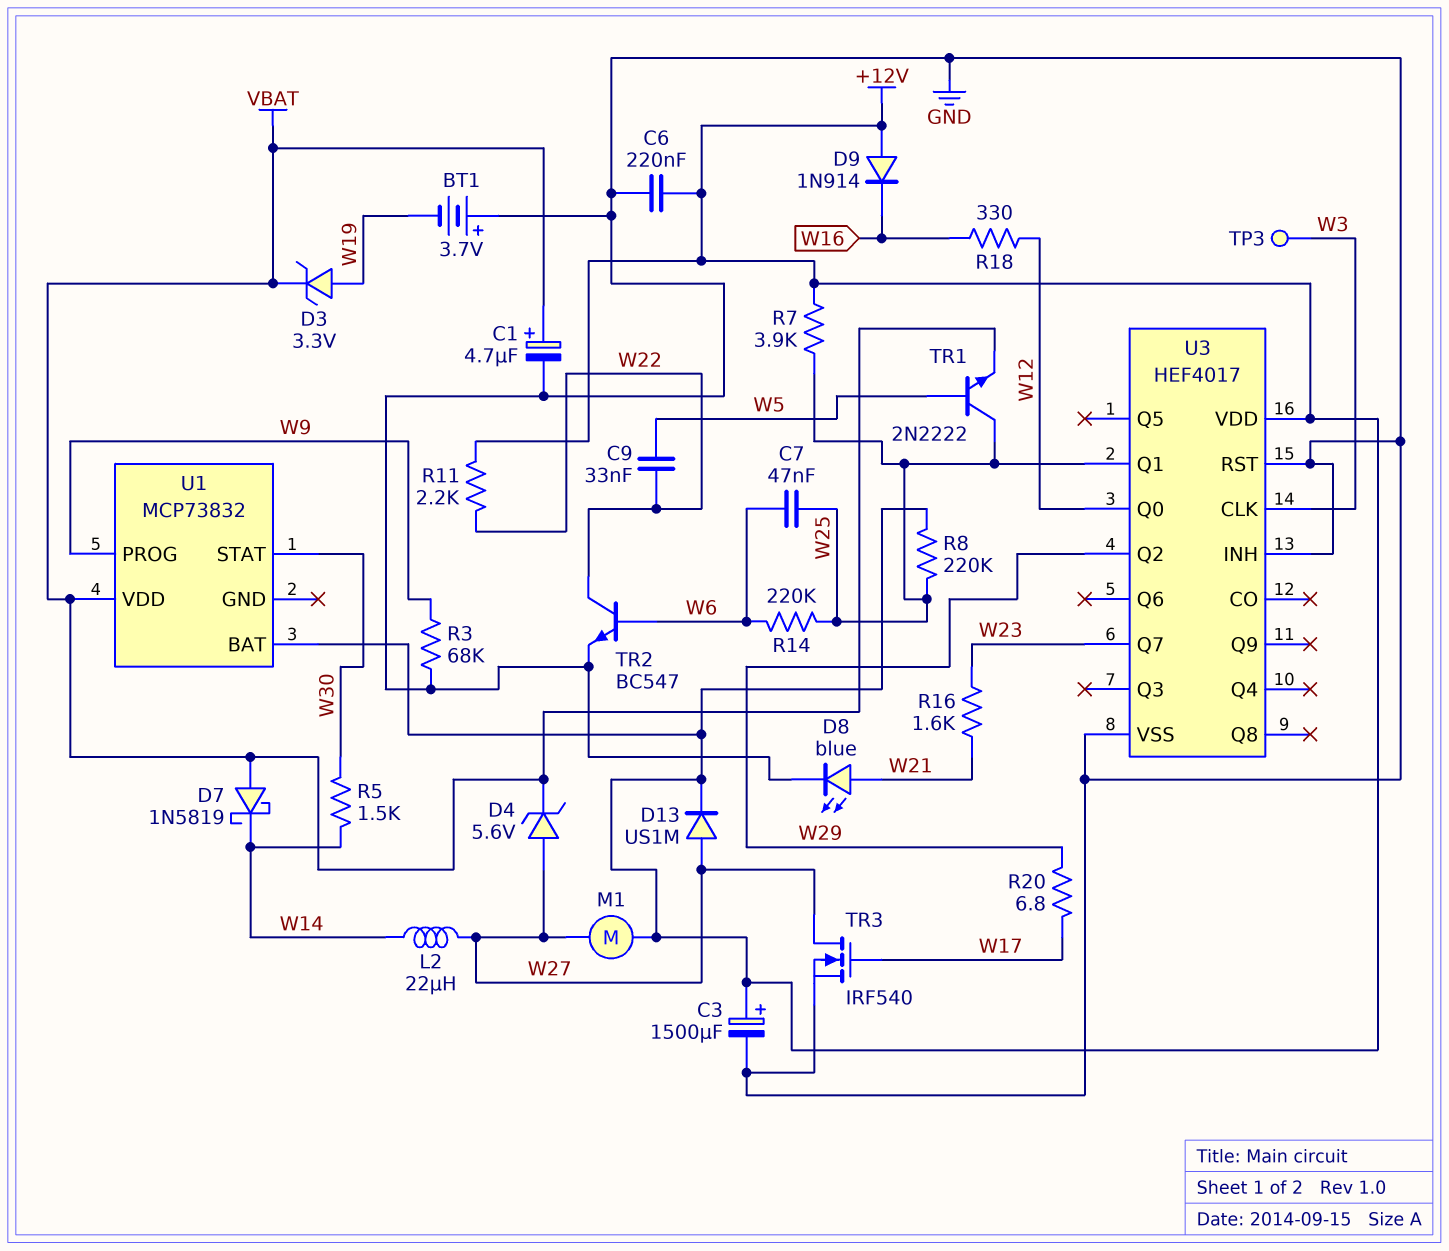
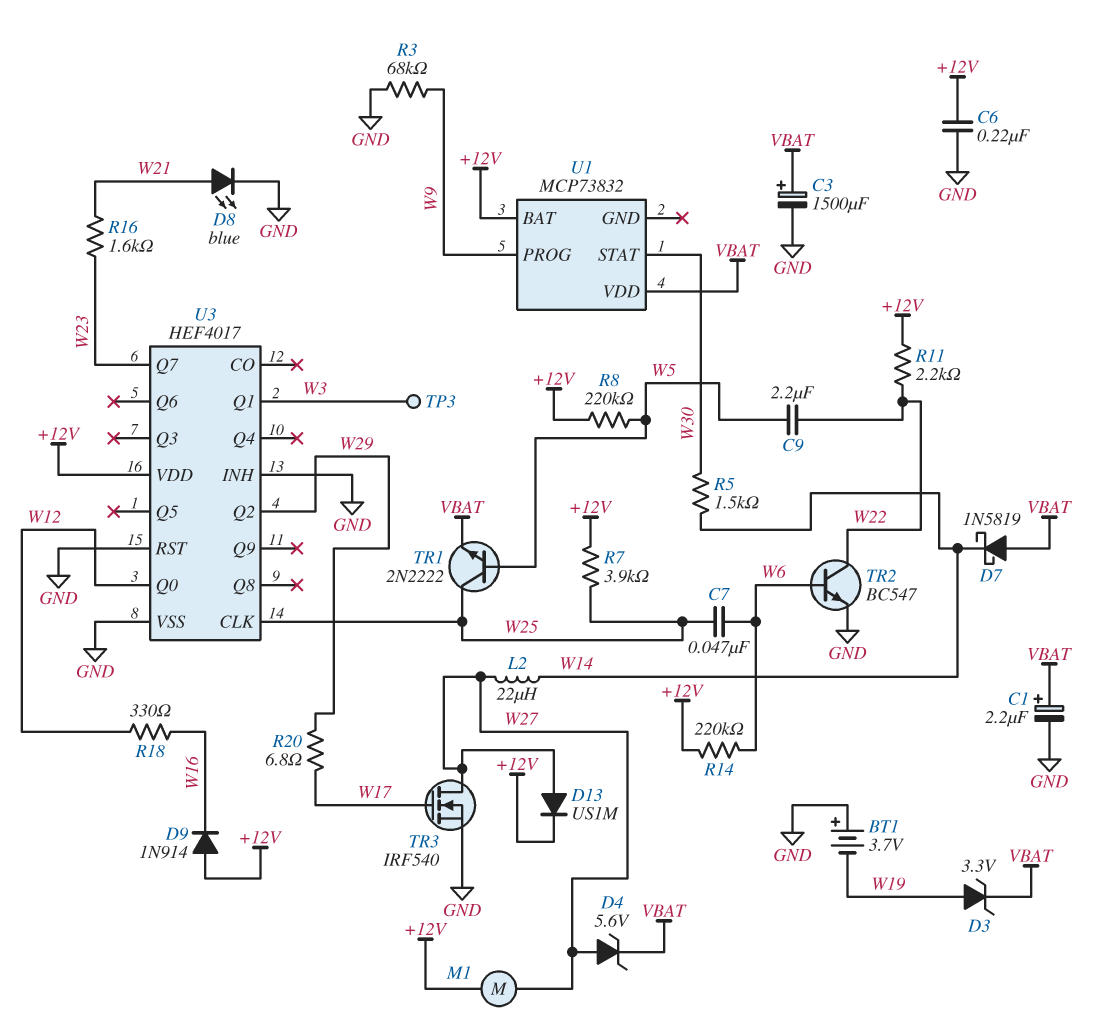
C1: 4.7uF (plus VBAT, minus GND) -> 2.2uF (plus VBAT, minus GND)
C3: 1500uF (plus +12V, minus GND) -> 1500uF (plus VBAT, minus GND)
C9: 33nF (W5, W22) -> 2.2uF (W5, W22)
R8: 220k (+12V, W25) -> 220k (+12V, W5)
R14: 220k (W6, W25) -> 220k (+12V, W6)
U3 pin CLK: W3 -> W25
U3 pin Q1: W25 -> W3

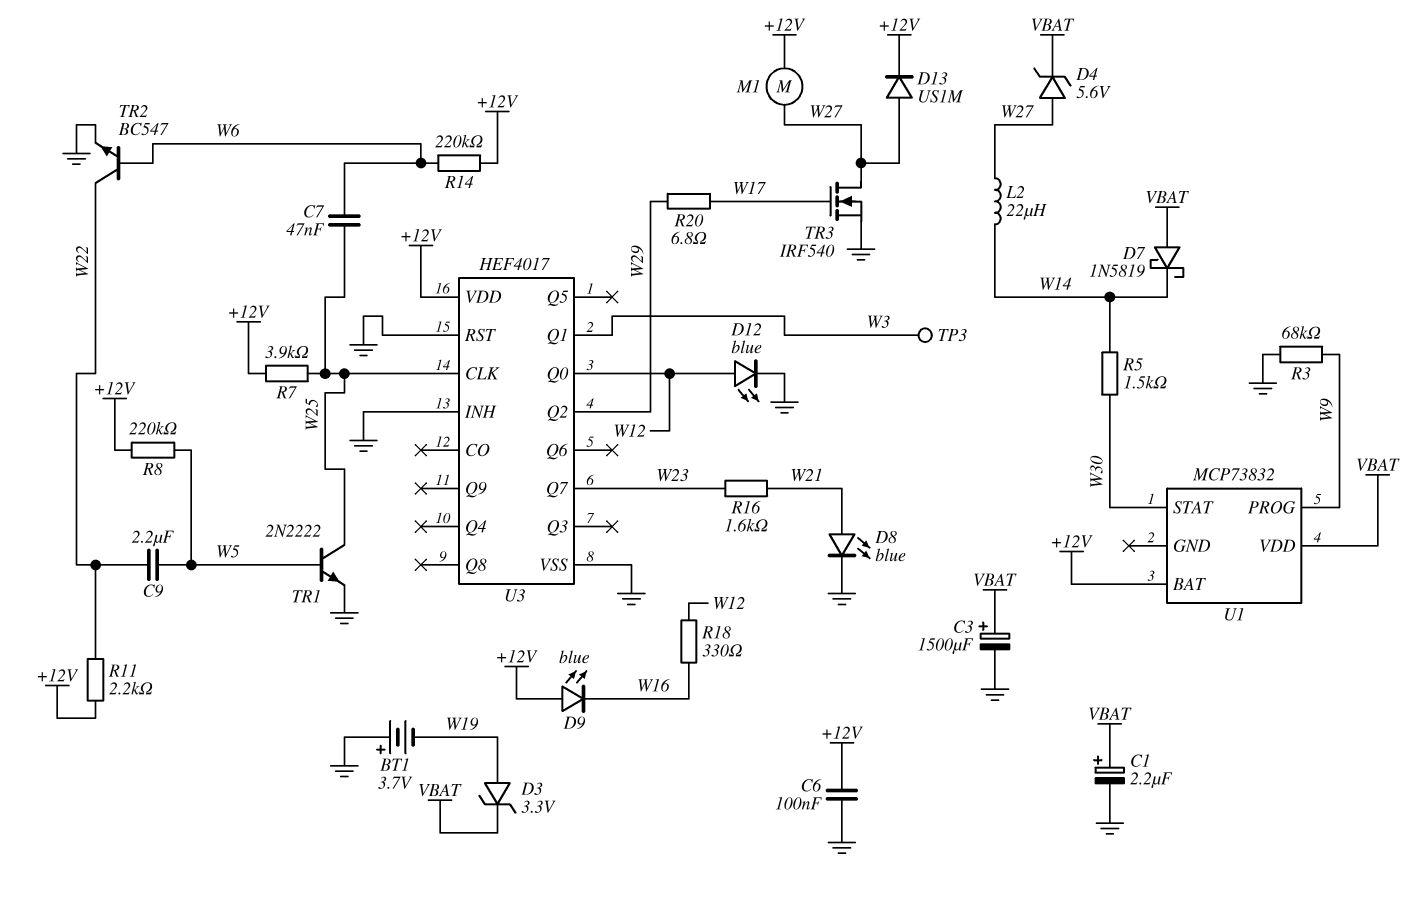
C6: 220nF (+12V, GND) -> 100nF (+12V, GND)
D9: diode 1N914 (A +12V, K W16) -> LED blue (A +12V, K W16)
D12: none -> LED blue (A W12, K GND)
TR1: NPN 2N2222 (B W5, C W25, E VBAT) -> NPN 2N2222 (B W5, C W25, E GND)

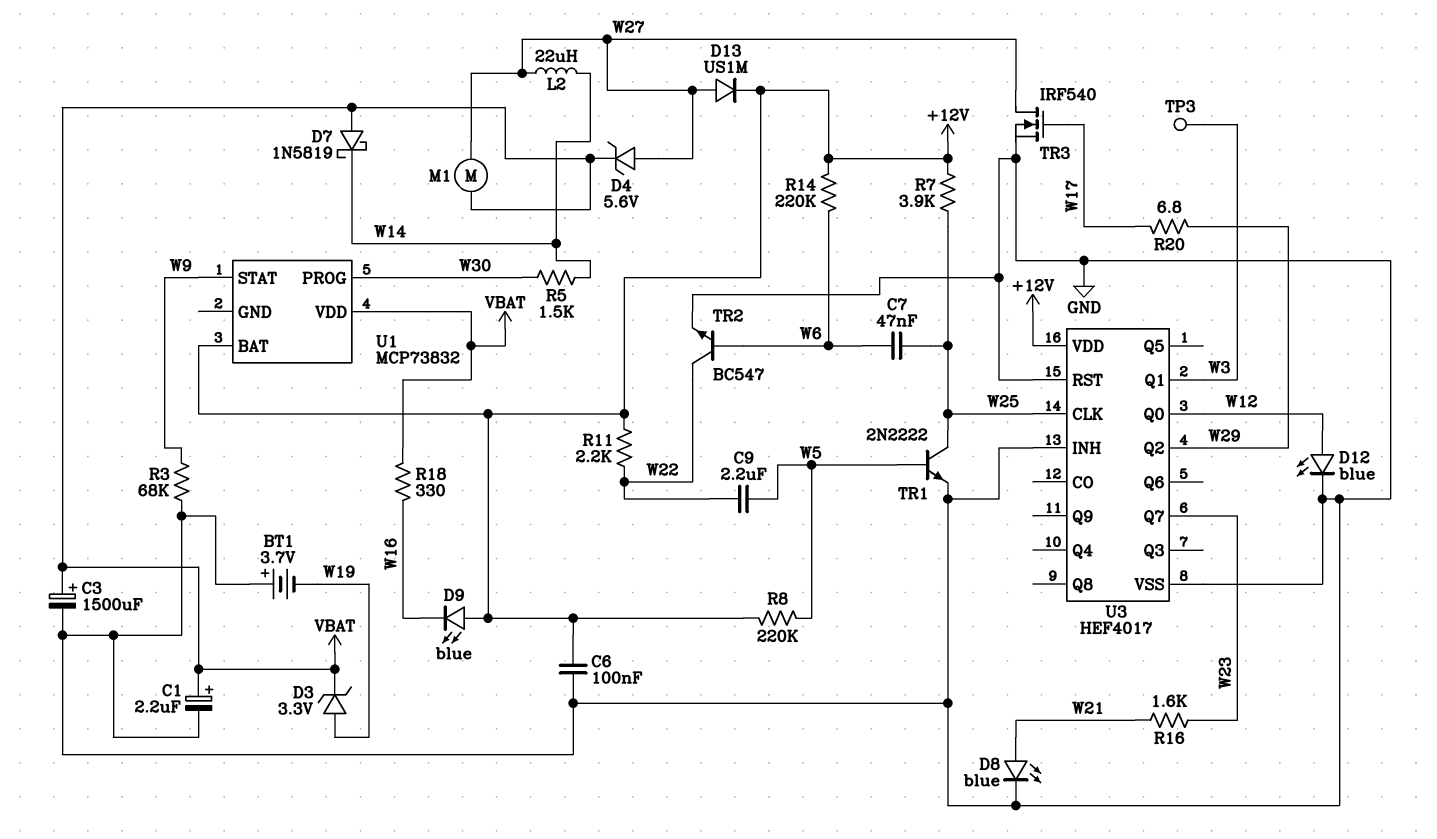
M1: motor (+12V, W27) -> motor (VBAT, W27)
R18: 330 (W12, W16) -> 330 (VBAT, W16)
U1 pin PROG: W9 -> W30
U1 pin STAT: W30 -> W9

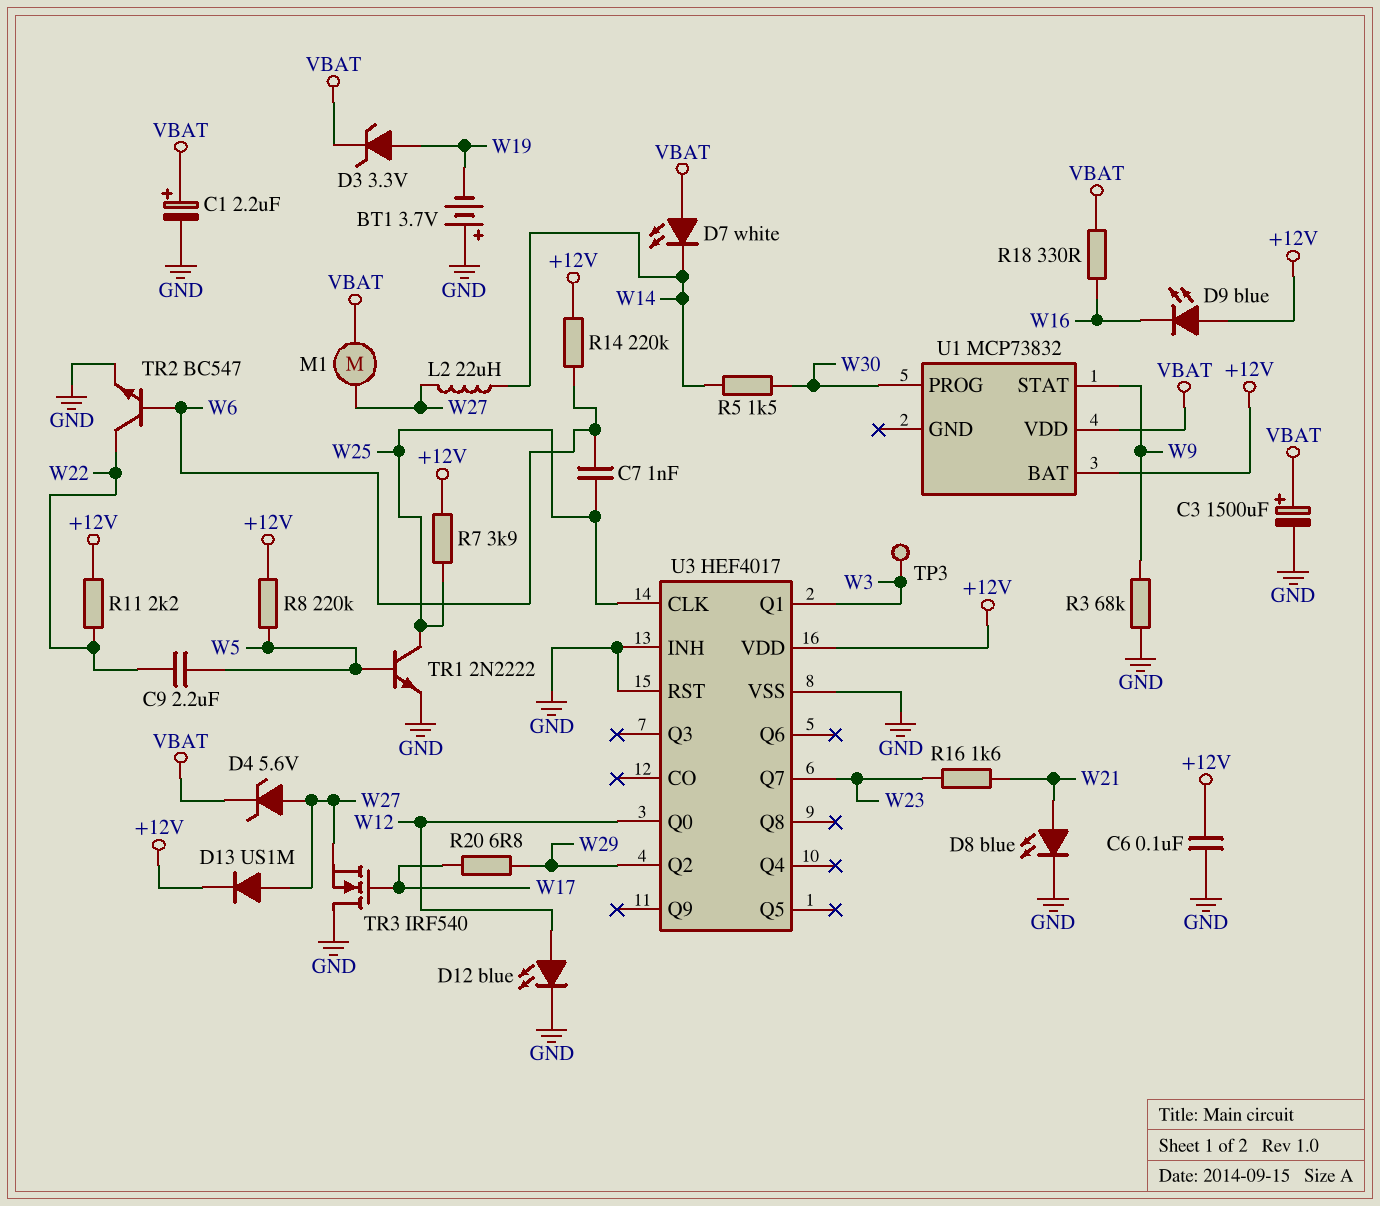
C7: 47nF (W6, W25) -> 1nF (W6, W25)
D7: schottky 1N5819 (A VBAT, K W14) -> LED white (A VBAT, K W14)
TR3: NMOS IRF540 (G W17, D W27, S GND) -> NMOS IRF540 (G W17, D GND, S W27)

